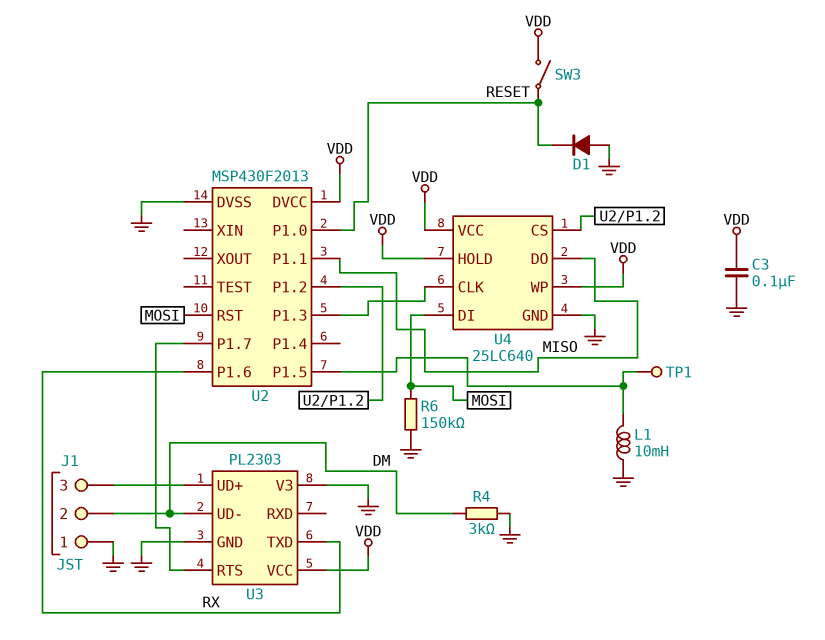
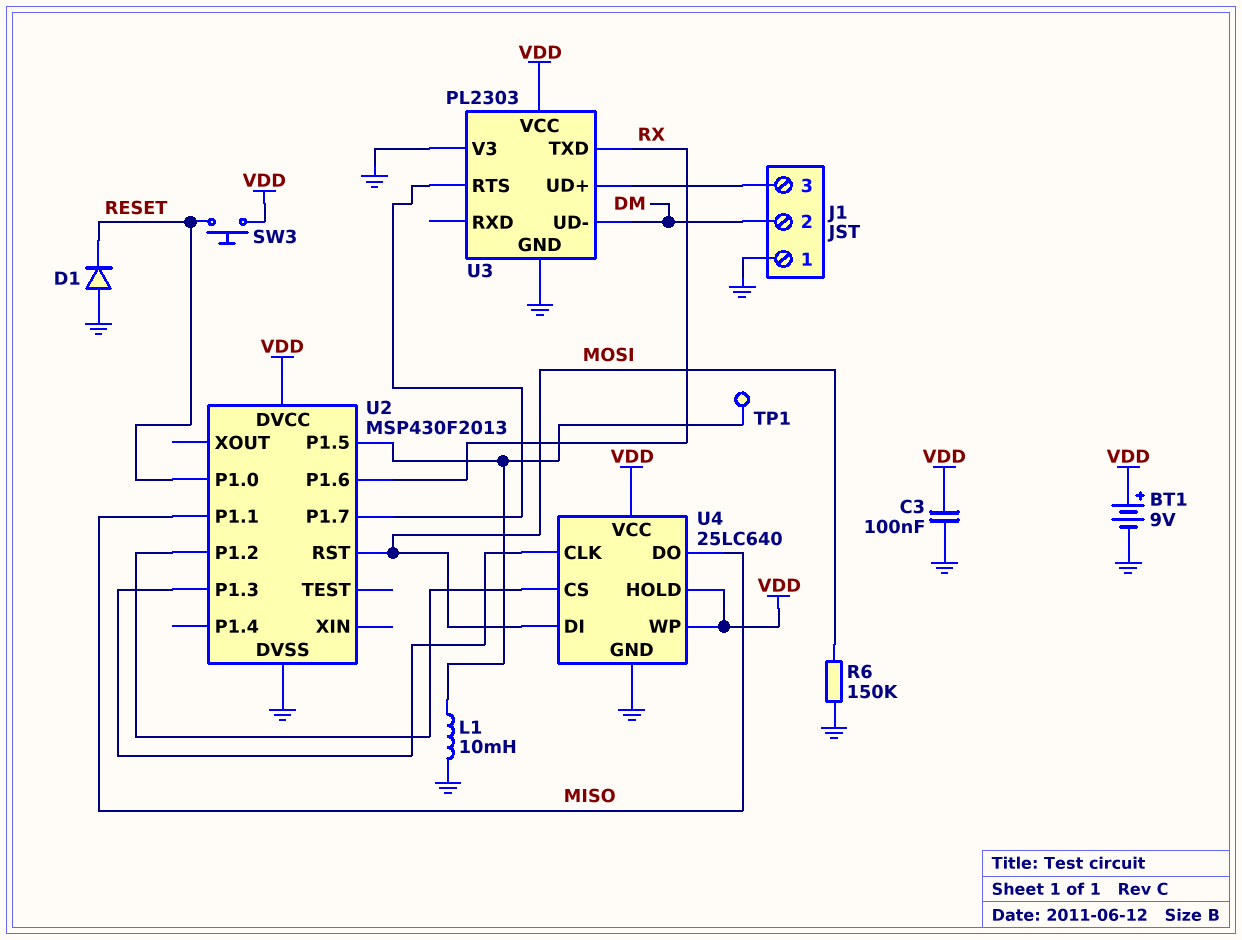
BT1: none -> 9V (plus VDD, minus GND)
R4: 3k (DM, GND) -> none
SW3: switch (RESET, VDD) -> button (RESET, VDD)

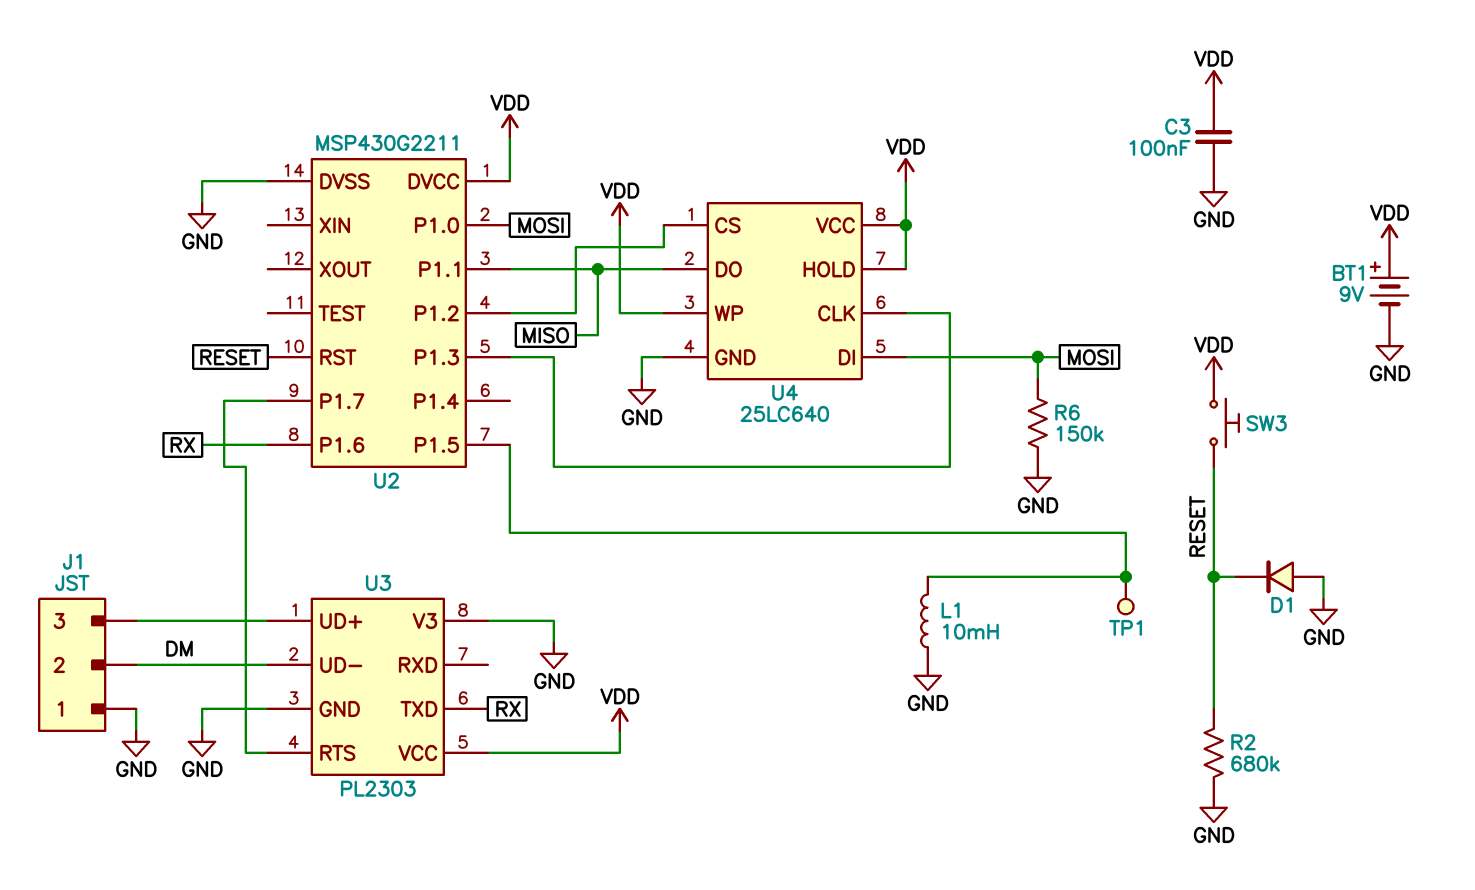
R2: none -> 680k (GND, RESET)
U2: MSP430F2013 -> MSP430G2211
U2 pin P1.0: RESET -> MOSI
U2 pin RST: MOSI -> RESET

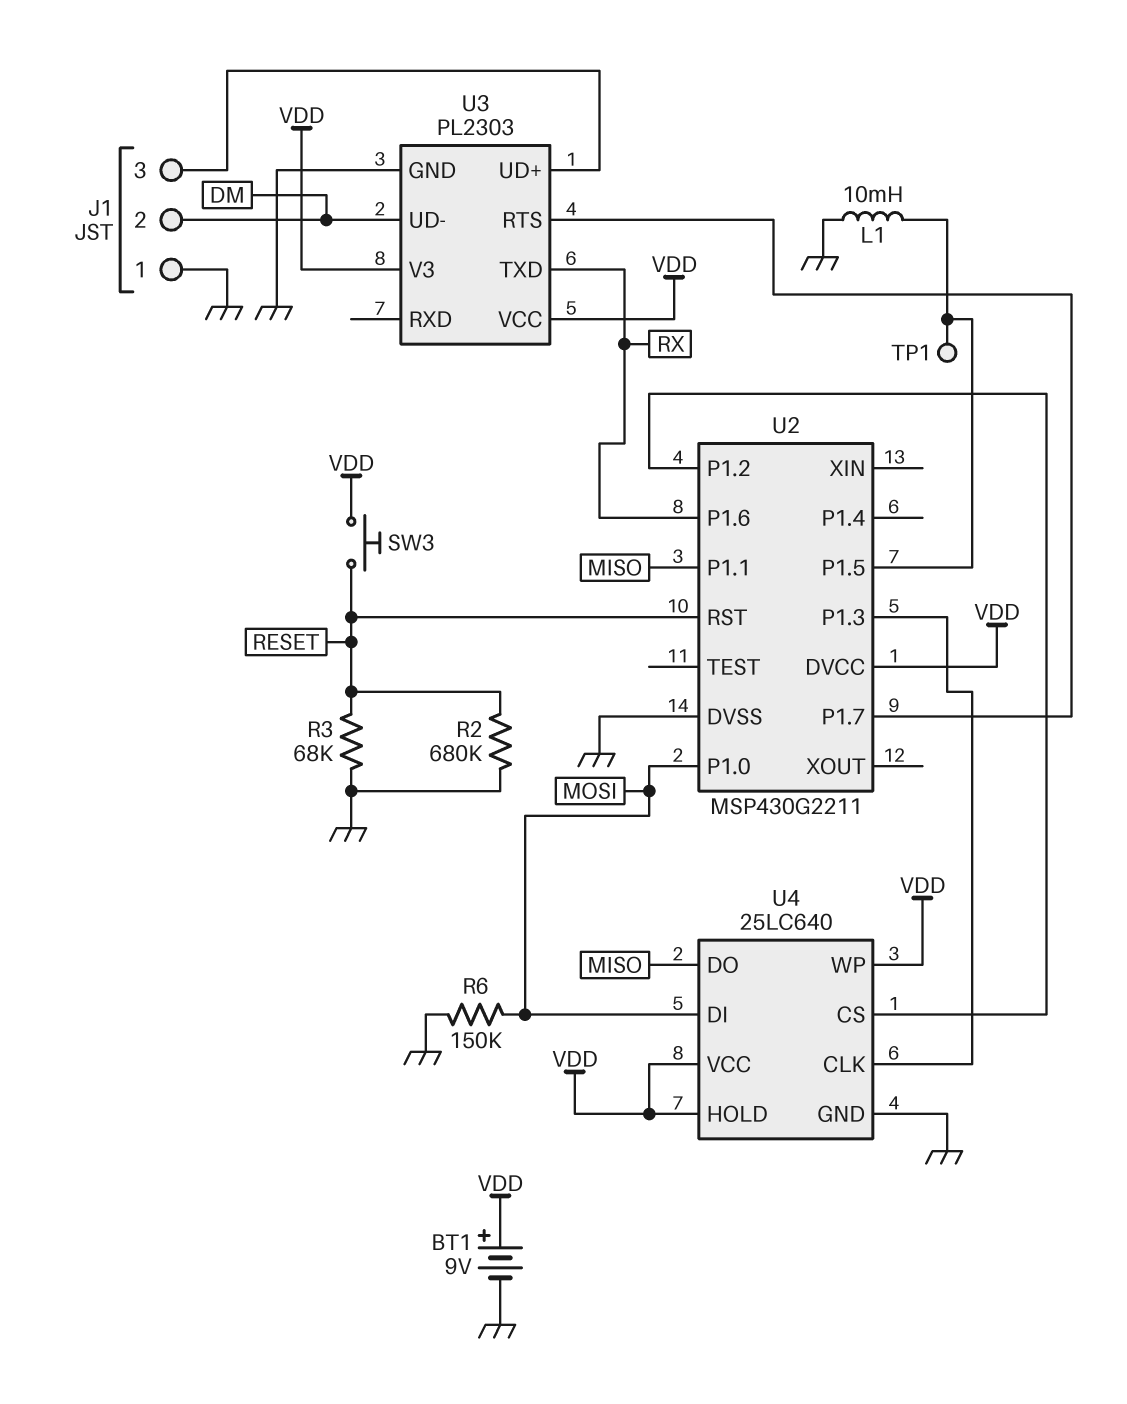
C3: 100nF (GND, VDD) -> none
D1: diode (A GND, K RESET) -> none
R3: none -> 68k (GND, RESET)
U3 pin V3: GND -> VDD

